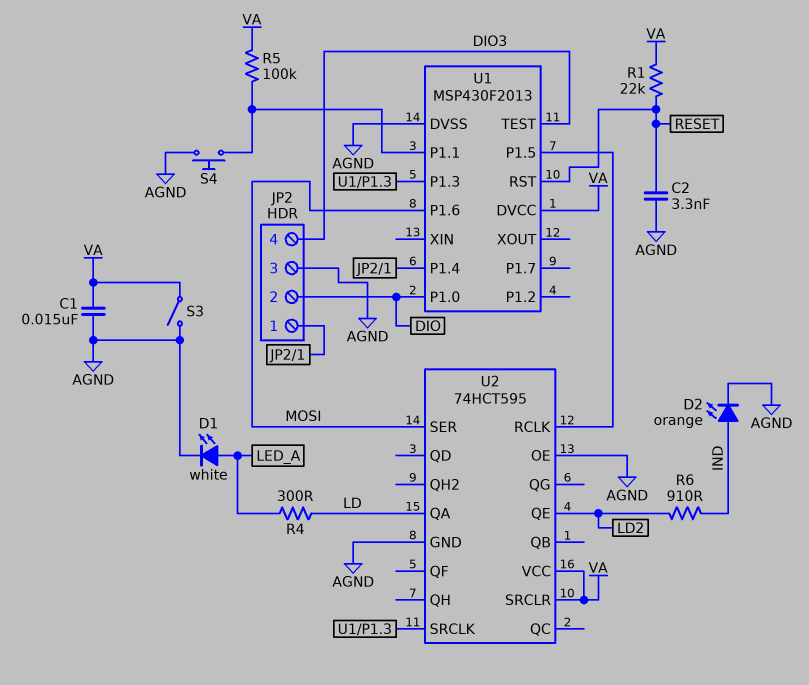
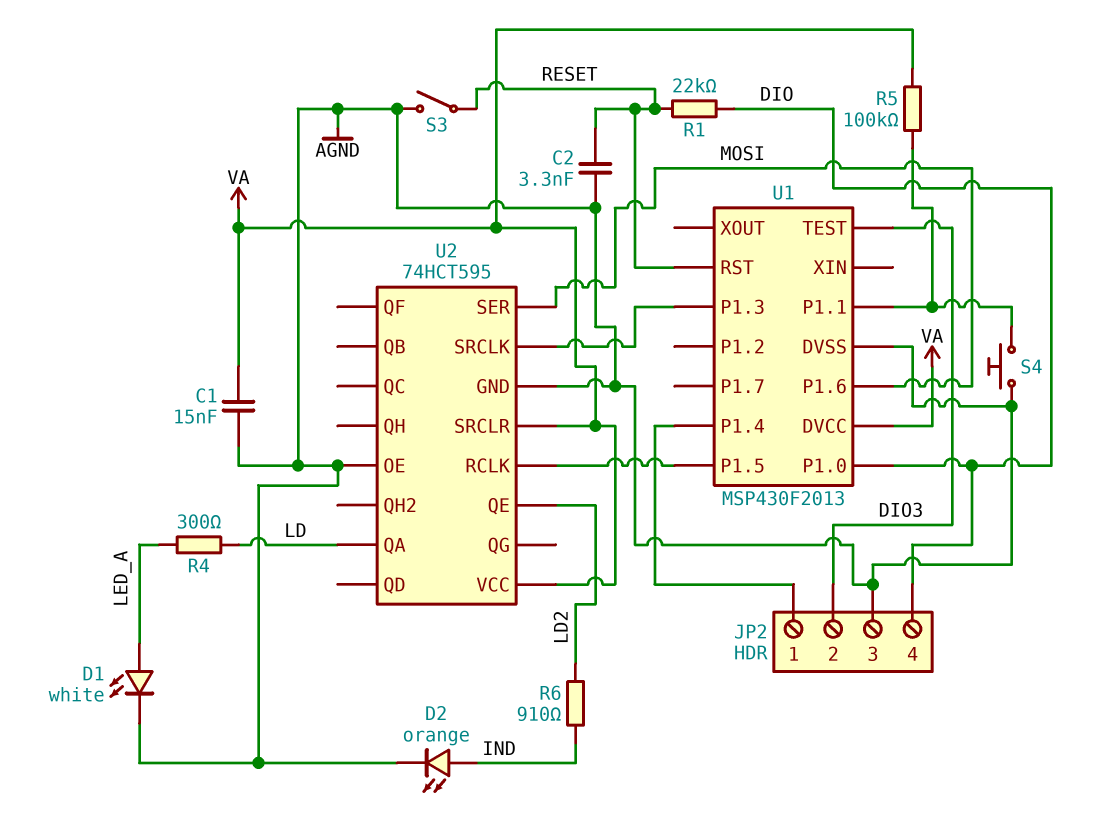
JP2 pin 2: DIO -> DIO3
JP2 pin 4: DIO3 -> DIO
R1: 22k (RESET, VA) -> 22k (DIO, RESET)
S3: switch (AGND, VA) -> switch (AGND, RESET)

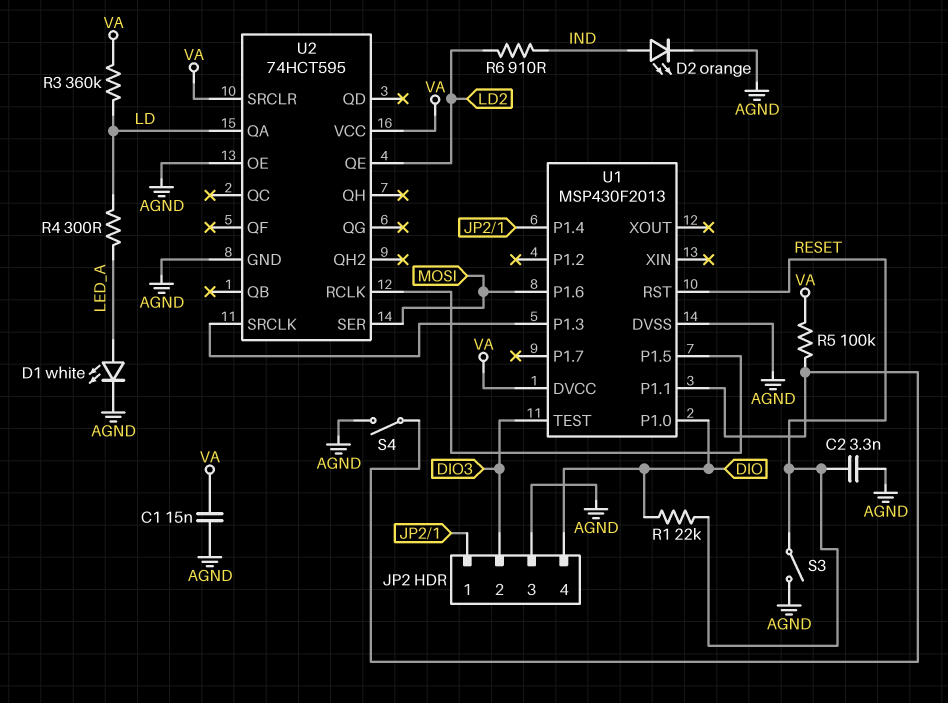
R3: none -> 360k (LD, VA)
S4: button (AGND, U1/P1.1) -> switch (AGND, U1/P1.1)

